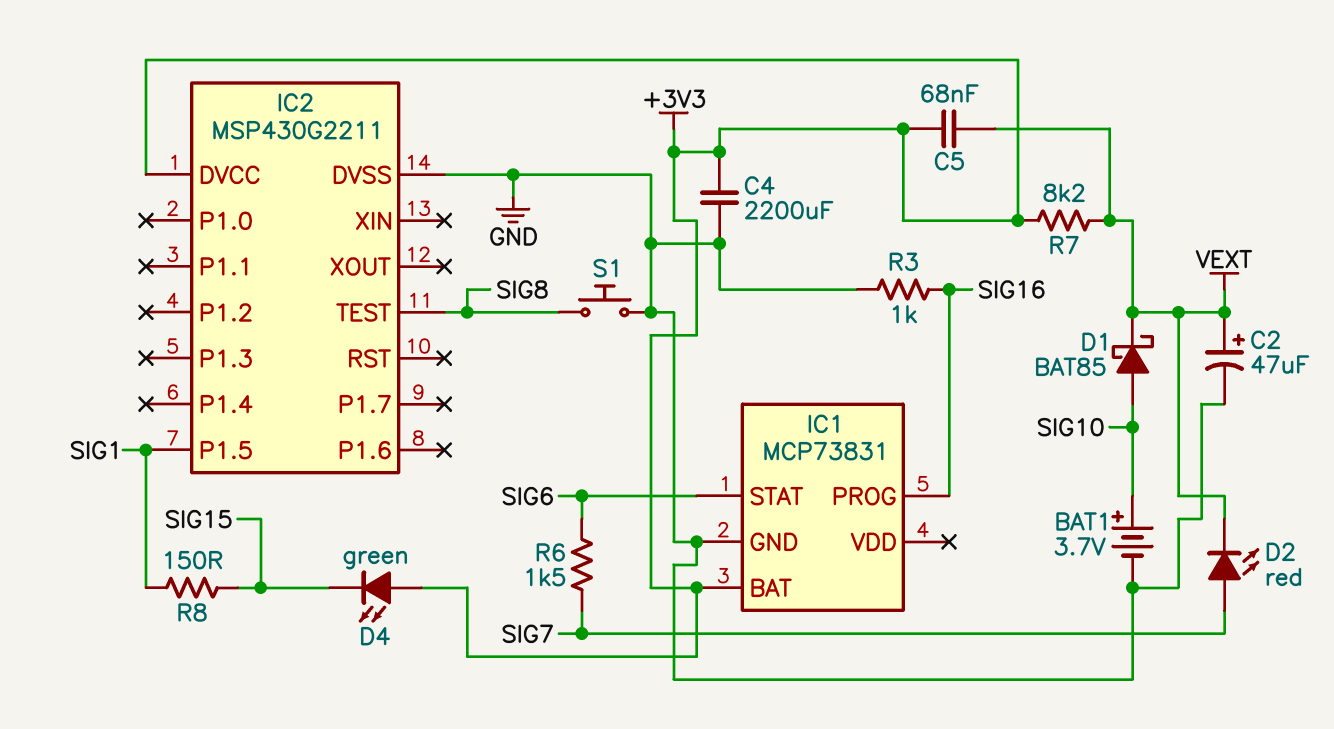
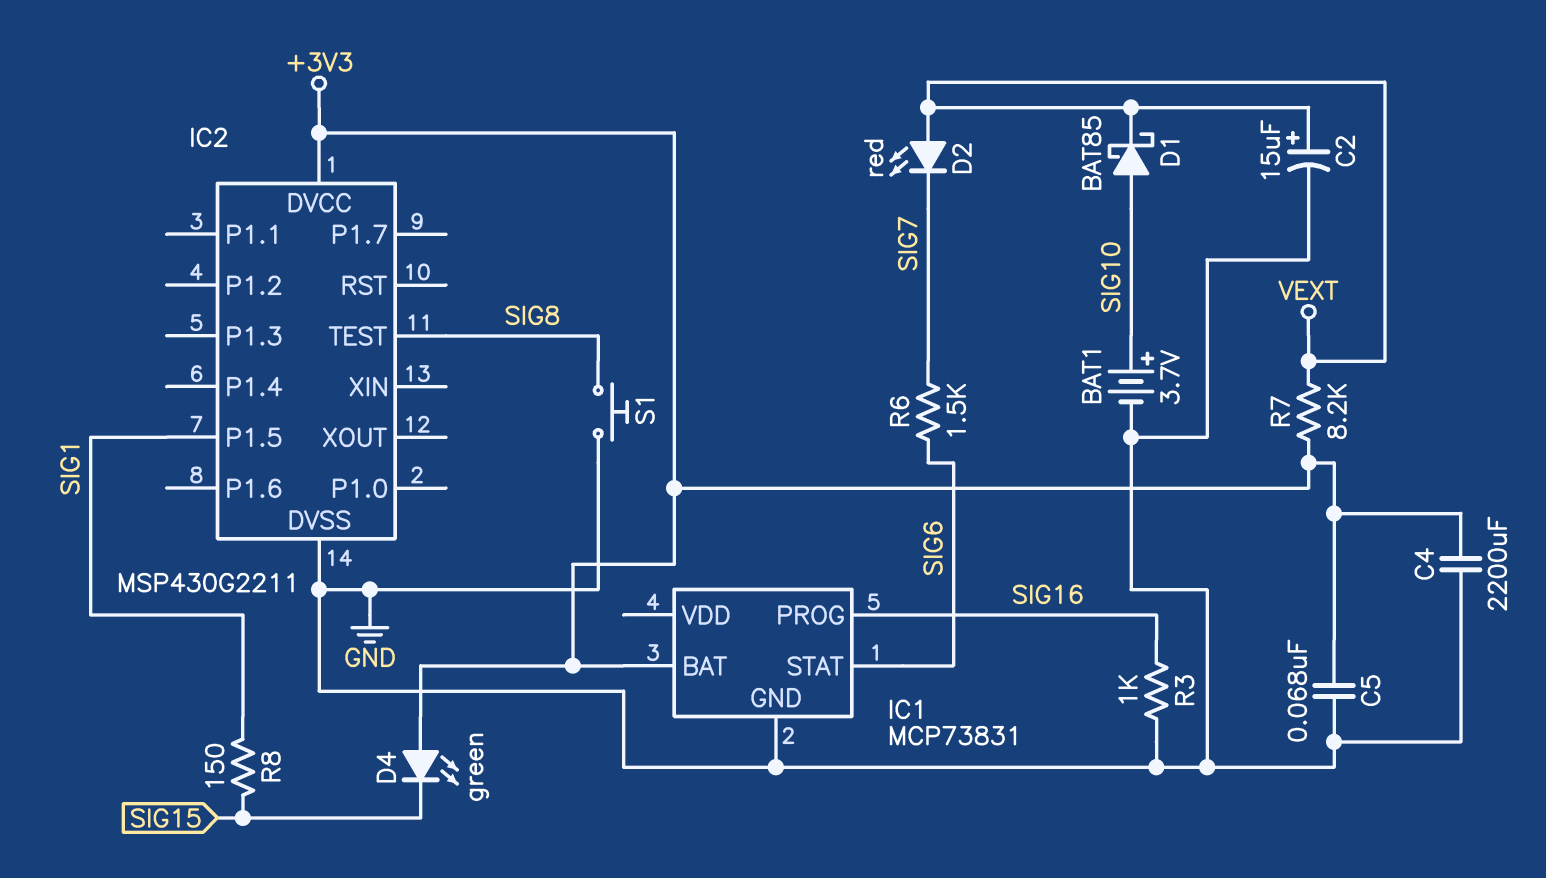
C2: 47uF (plus VEXT, minus GND) -> 15uF (plus VEXT, minus GND)
C5: 68nF (+3V3, VEXT) -> 68nF (+3V3, GND)
D2: LED red (A SIG7, K VEXT) -> LED red (A VEXT, K SIG7)

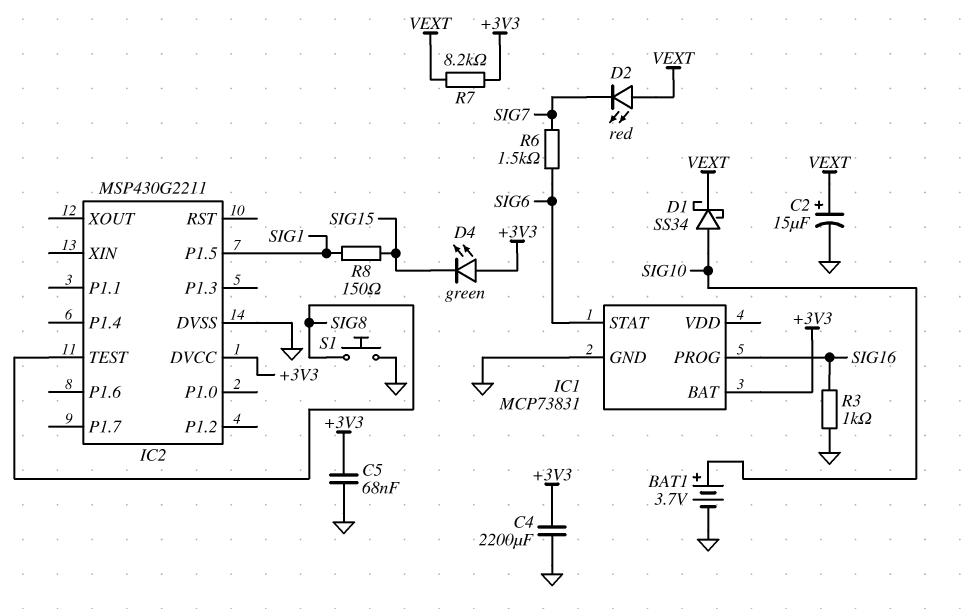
D1: schottky BAT85 (A SIG10, K VEXT) -> schottky SS34 (A SIG10, K VEXT)

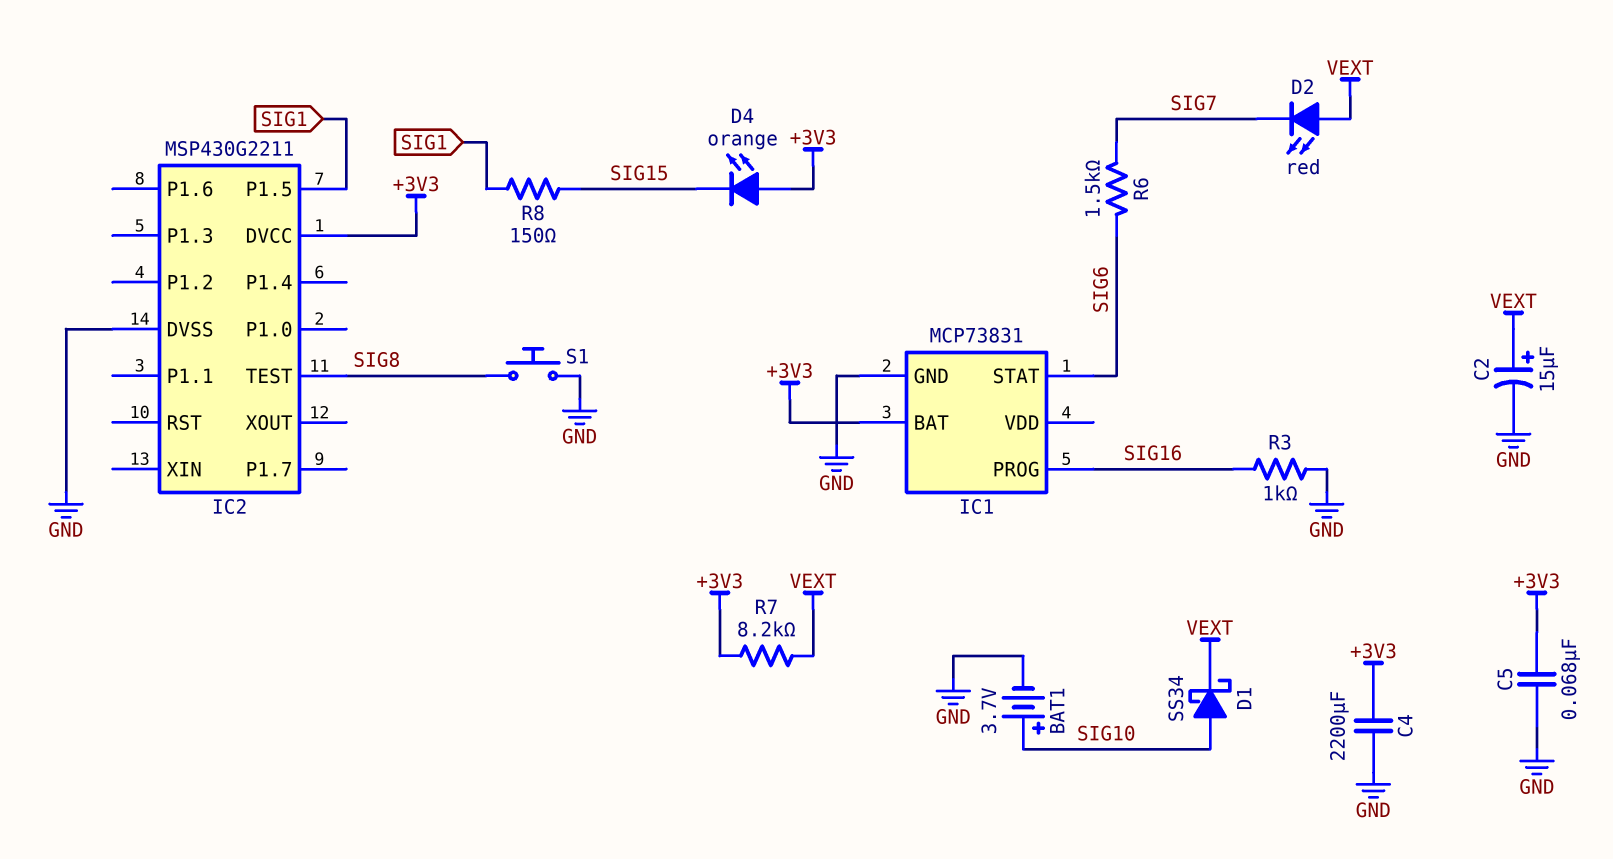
D4: LED green (A +3V3, K SIG15) -> LED orange (A +3V3, K SIG15)

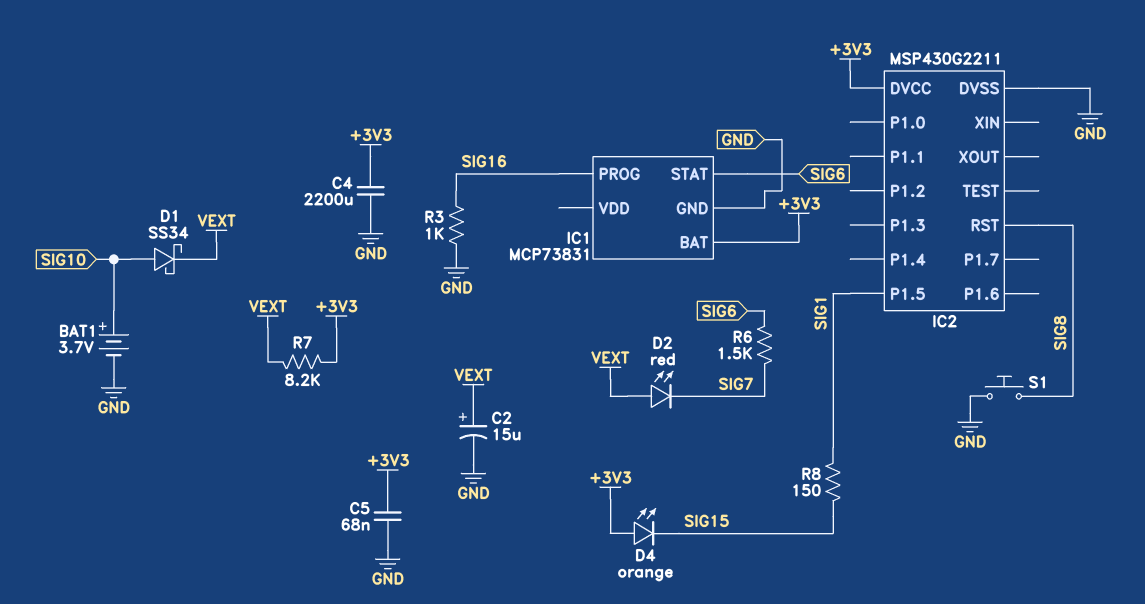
IC2 pin RST: none -> SIG8
IC2 pin TEST: SIG8 -> none

